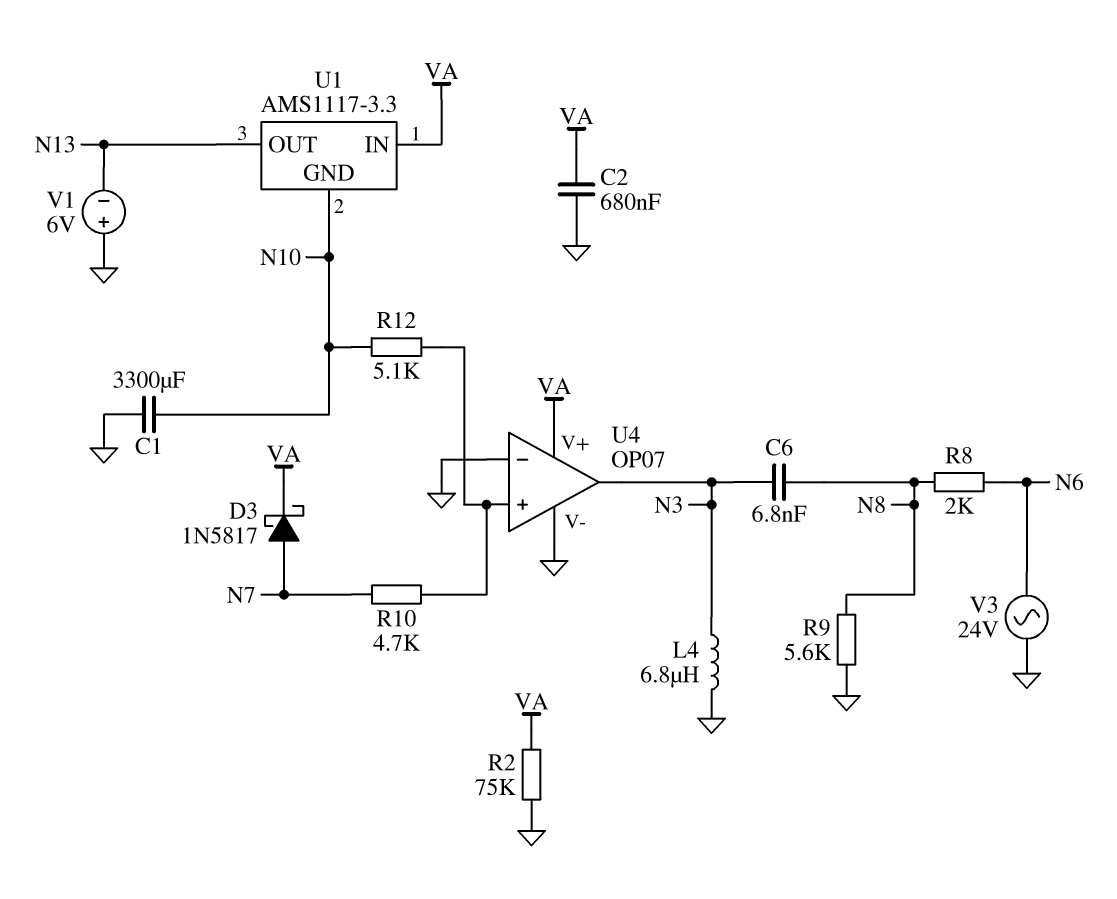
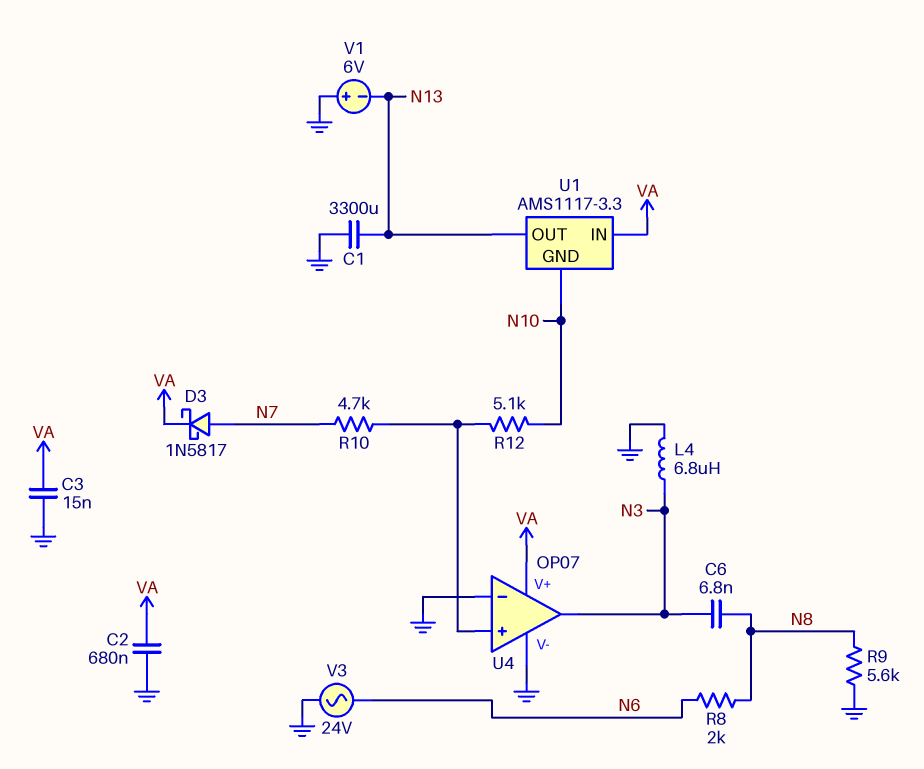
C1: 3300uF (GND, N10) -> 3300uF (GND, N13)
C3: none -> 15nF (GND, VA)
R2: 75k (GND, VA) -> none

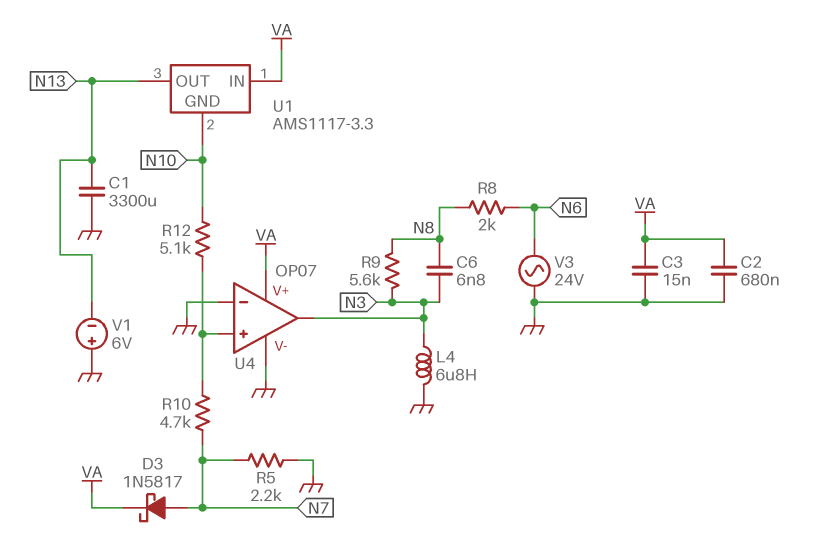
R5: none -> 2.2k (GND, N7)
R9: 5.6k (GND, N8) -> 5.6k (N3, N8)

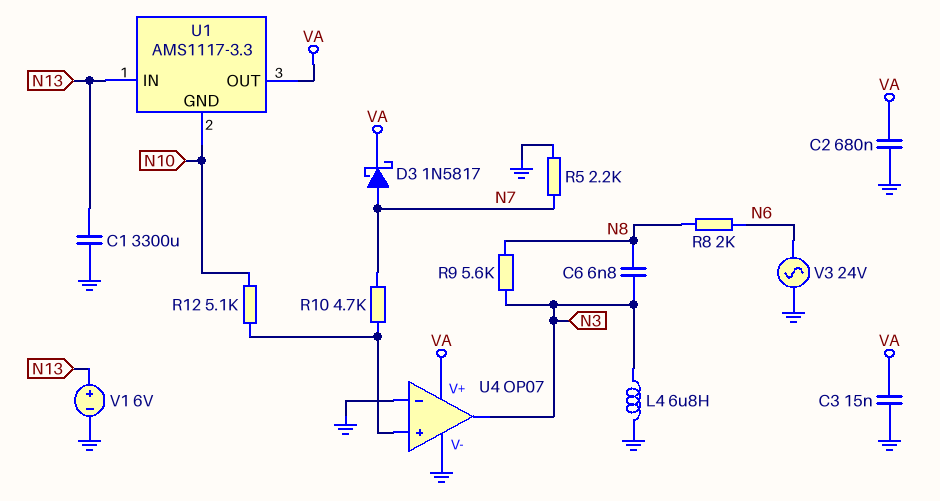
U1 pin IN: VA -> N13
U1 pin OUT: N13 -> VA
V1: 6V (plus GND, minus N13) -> 6V (plus N13, minus GND)

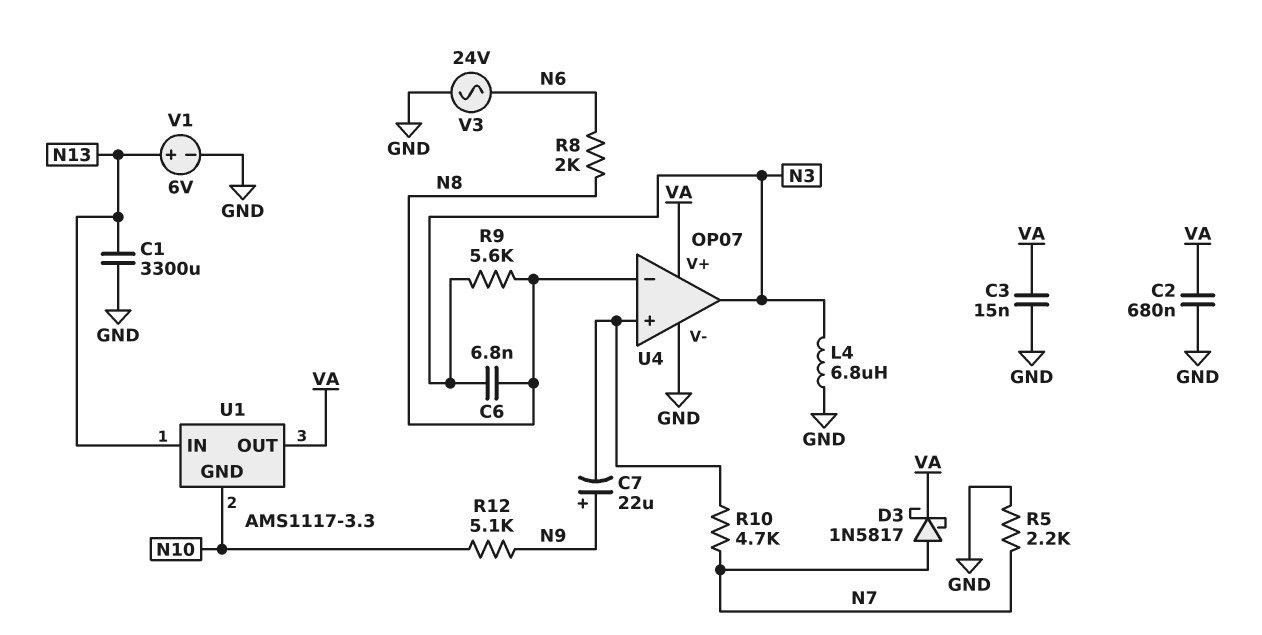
C7: none -> 22uF (plus N9, minus U4/in+)
R12: 5.1k (N10, U4/in+) -> 5.1k (N9, N10)
U4 pin in-: GND -> N8

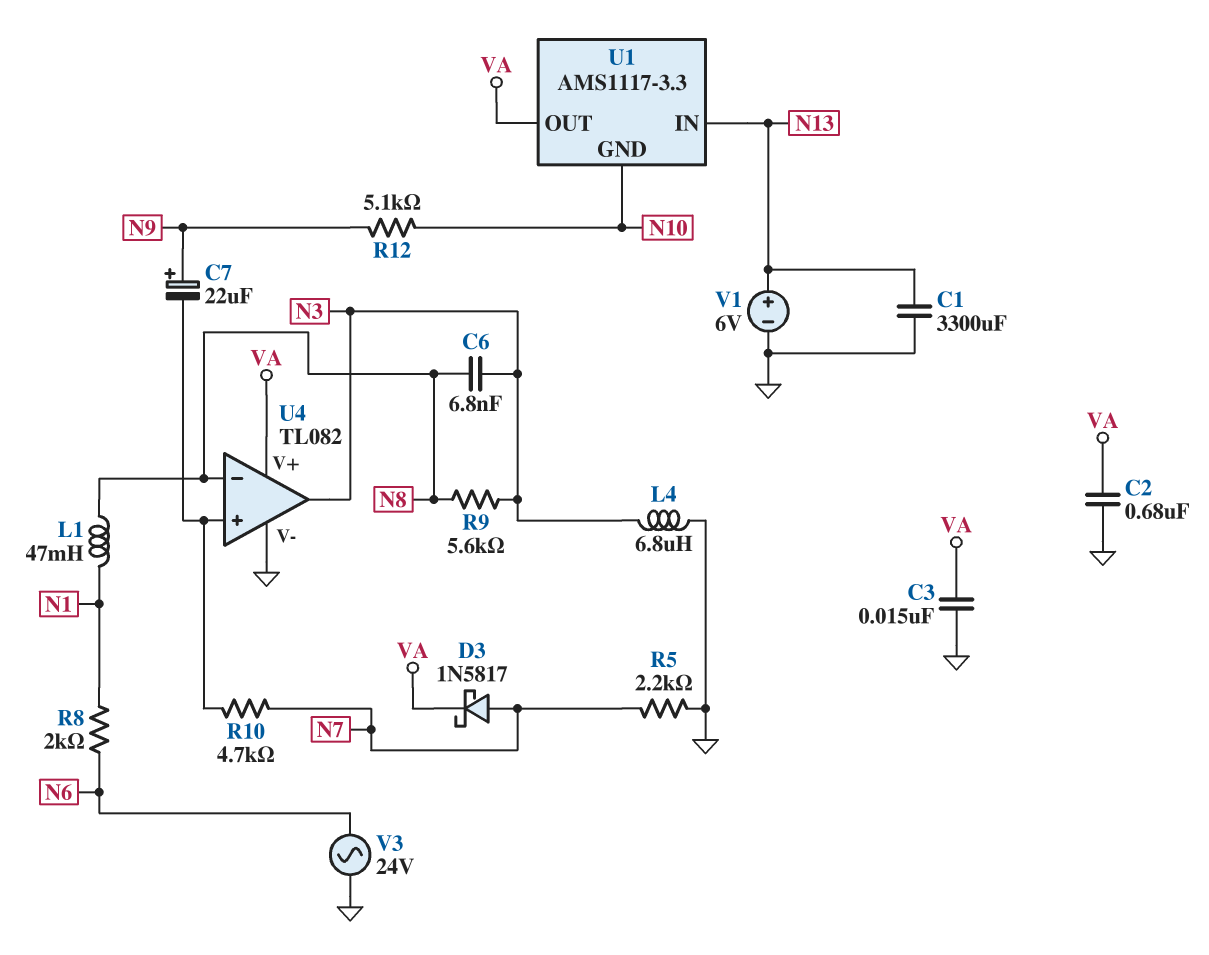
L1: none -> 47mH (N1, N8)
R8: 2k (N6, N8) -> 2k (N1, N6)
U4: OP07 -> TL082

